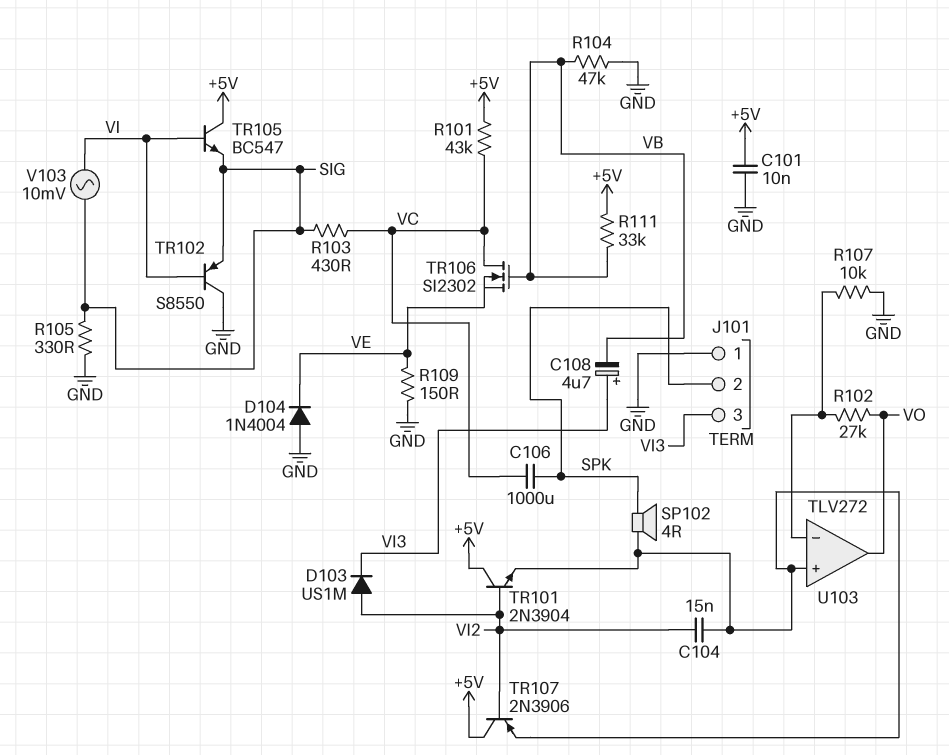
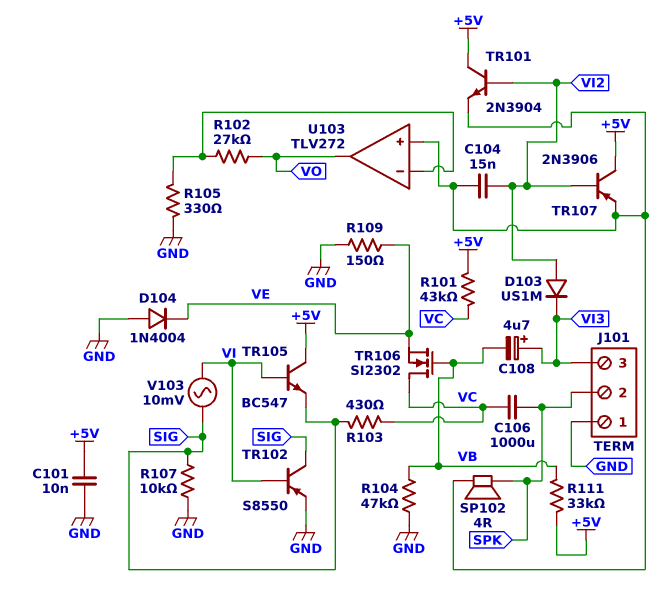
R105: 330 (GND, SIG) -> 330 (GND, U103/in-)
R107: 10k (GND, U103/in-) -> 10k (GND, SIG)
TR102: PNP S8550 (B VI, C GND, E SIG) -> PNP S8550 (B VI, C SIG, E GND)

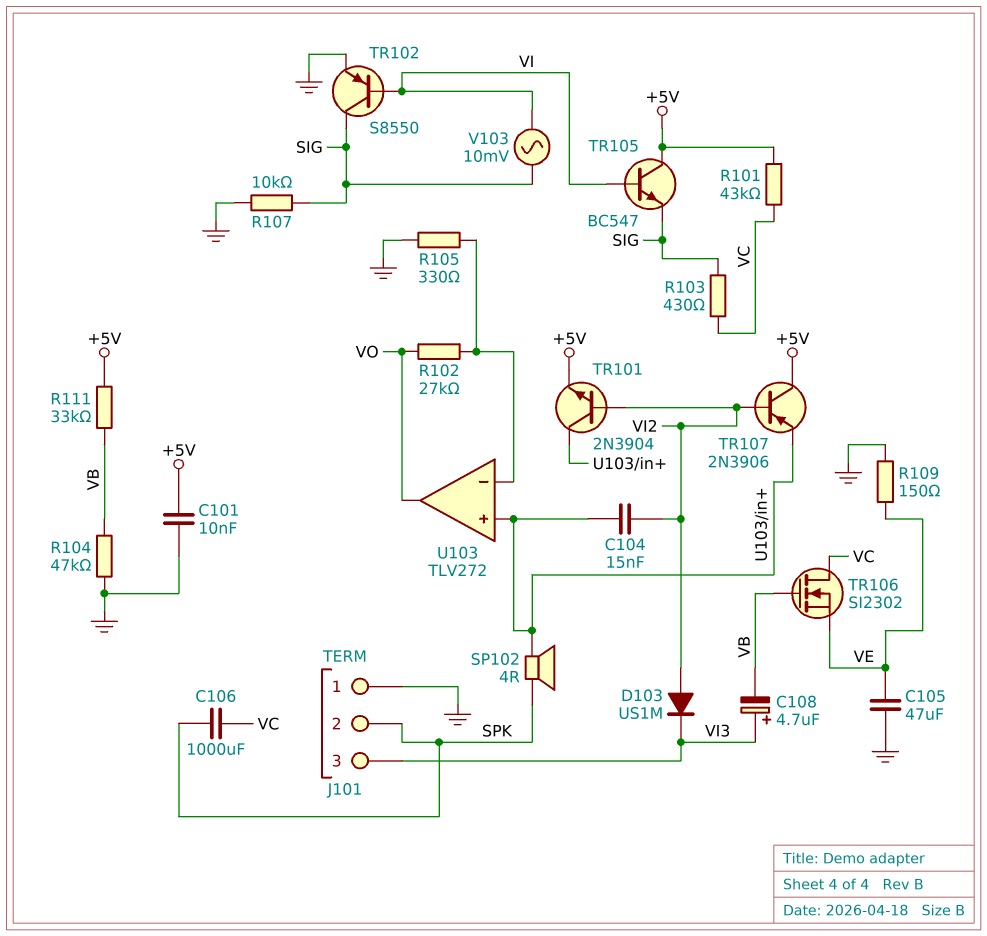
C105: none -> 47uF (GND, VE)
D104: diode 1N4004 (A GND, K VE) -> none
TR101: NPN 2N3904 (B VI2, C +5V, E U103/in+) -> NPN 2N3904 (B VI2, C U103/in+, E +5V)

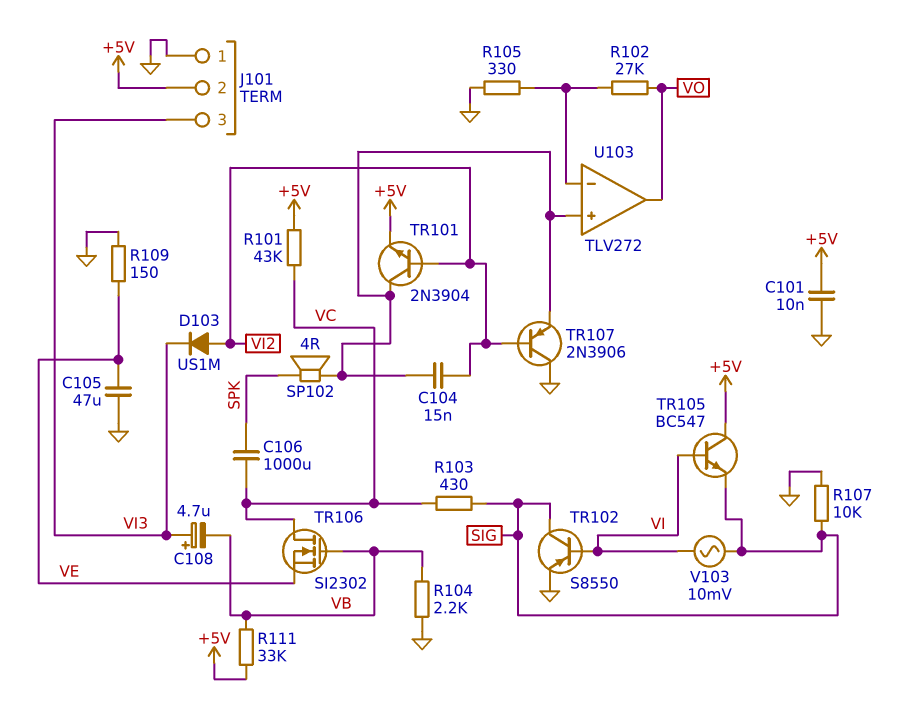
J101 pin 2: SPK -> +5V
R104: 47k (GND, VB) -> 2.2k (GND, VB)
TR107: PNP 2N3906 (B VI2, C +5V, E U103/in+) -> PNP 2N3906 (B VI2, C GND, E U103/in+)

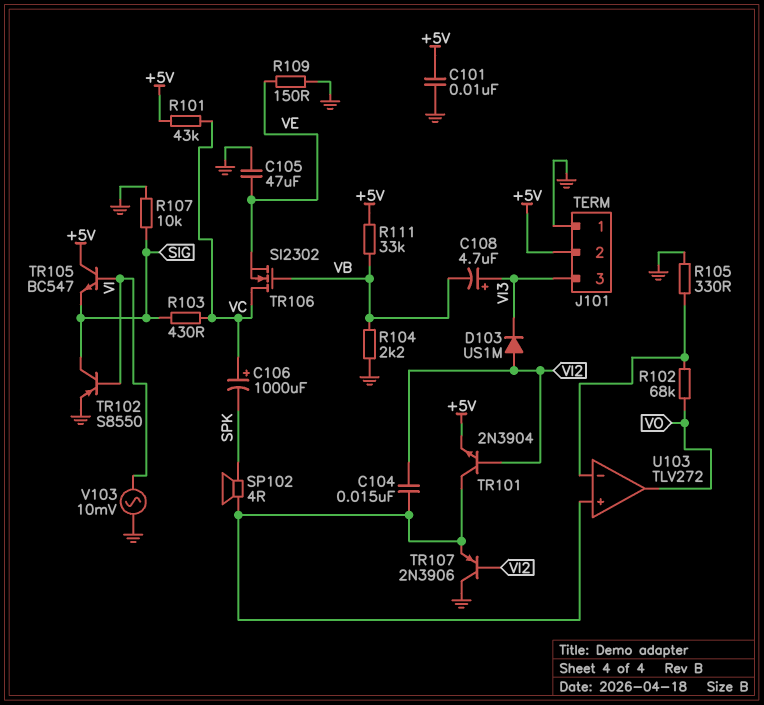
C106: 1000uF (SPK, VC) -> 1000uF (plus VC, minus SPK)
R102: 27k (U103/in-, VO) -> 68k (U103/in-, VO)
V103: AC 10mV (SIG, VI) -> AC 10mV (GND, VI)

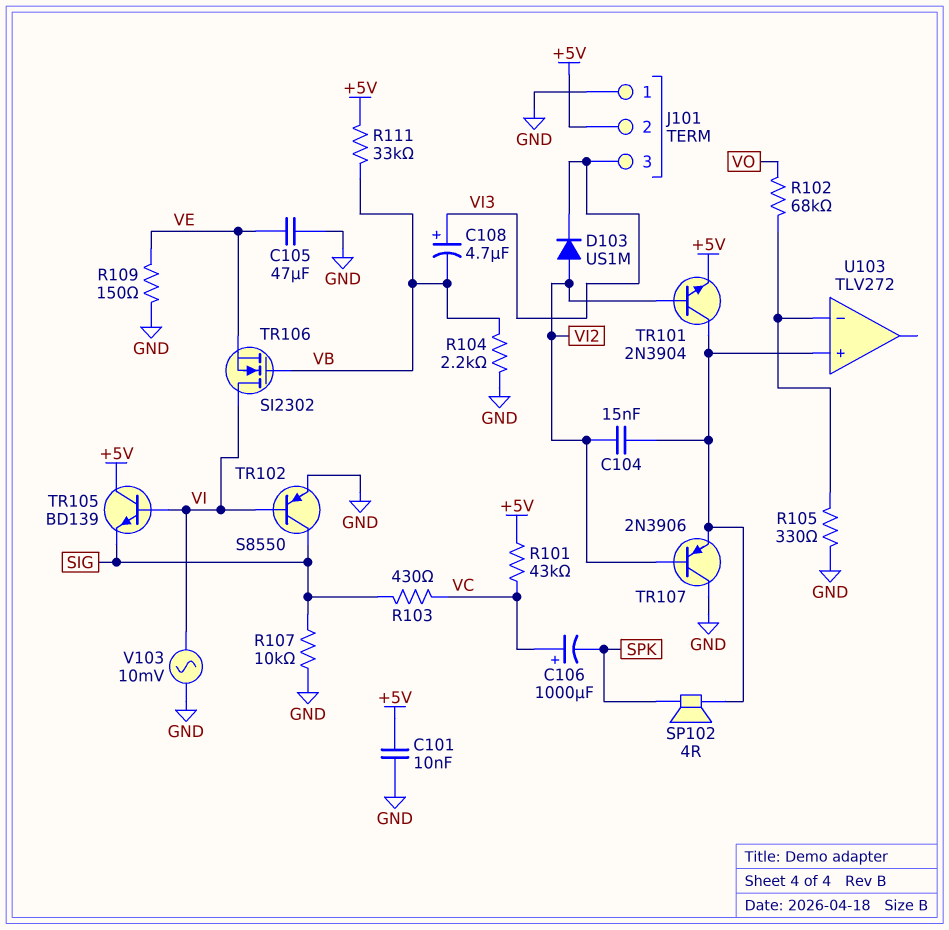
TR105: NPN BC547 (B VI, C +5V, E SIG) -> NPN BD139 (B VI, C +5V, E SIG)
TR106: NMOS SI2302 (G VB, D VC, S VE) -> NMOS SI2302 (G VB, D VI, S VE)
U103 pin out: VO -> none

